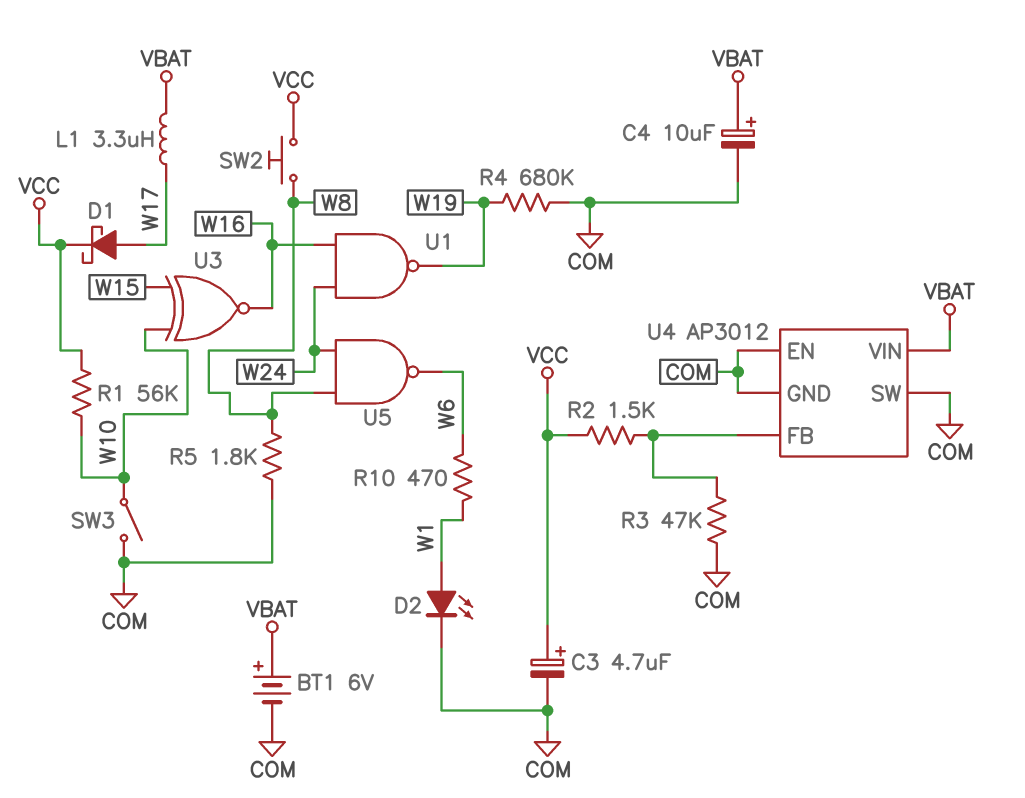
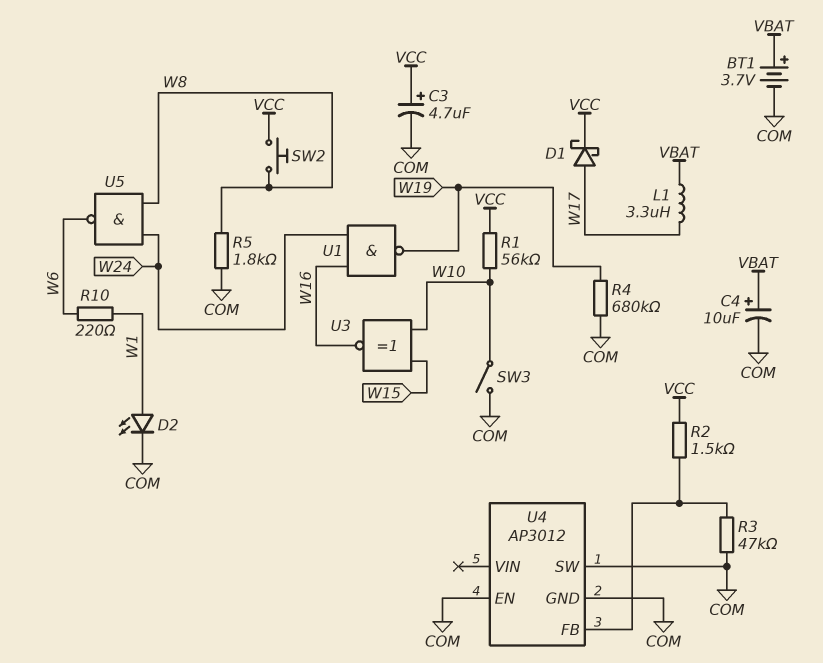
BT1: 6V (plus VBAT, minus COM) -> 3.7V (plus VBAT, minus COM)
R10: 470 (W1, W6) -> 220 (W1, W6)
U4 pin VIN: VBAT -> none

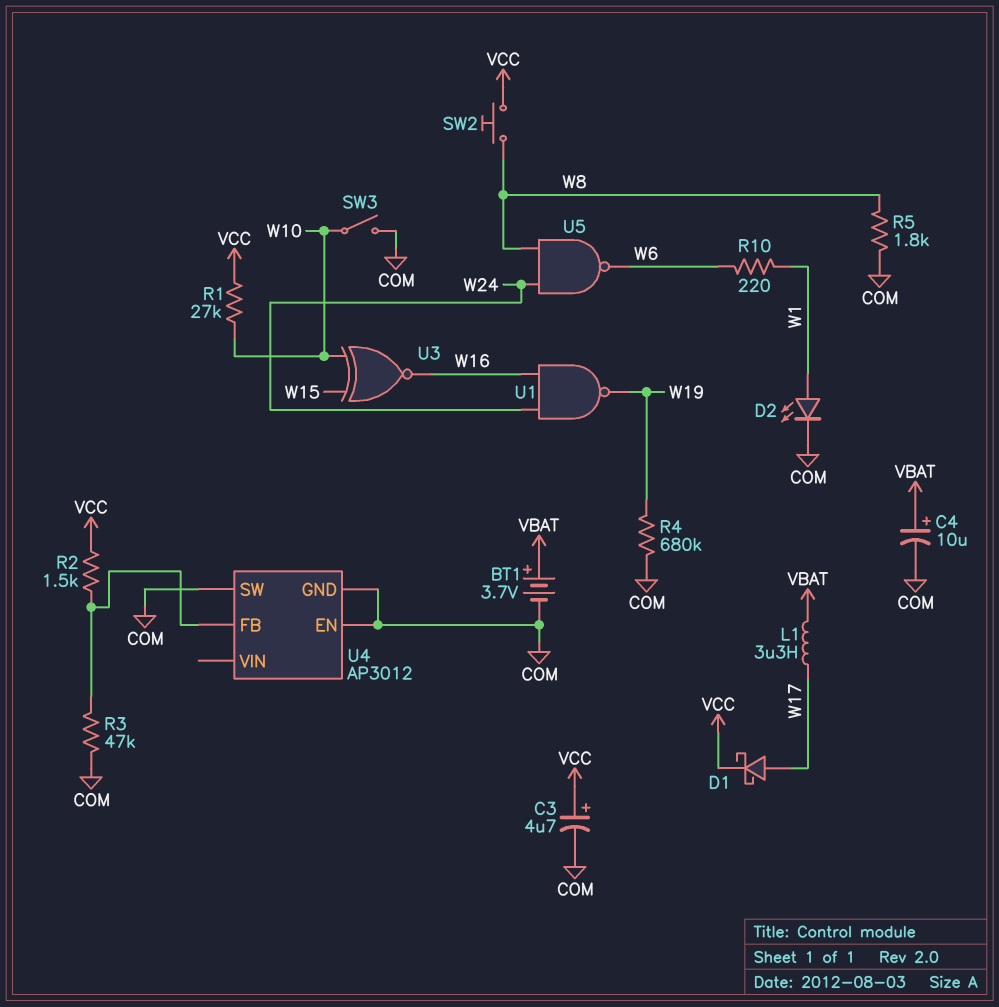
R1: 56k (VCC, W10) -> 27k (VCC, W10)

